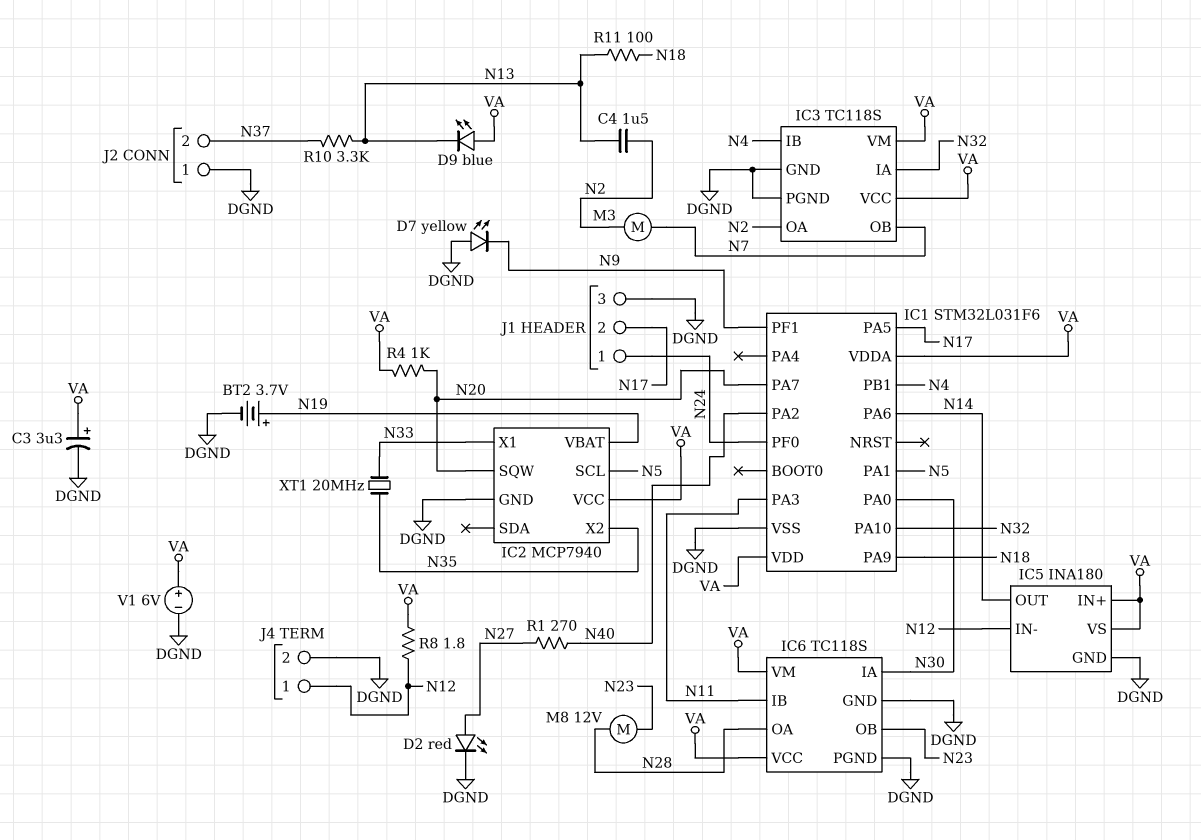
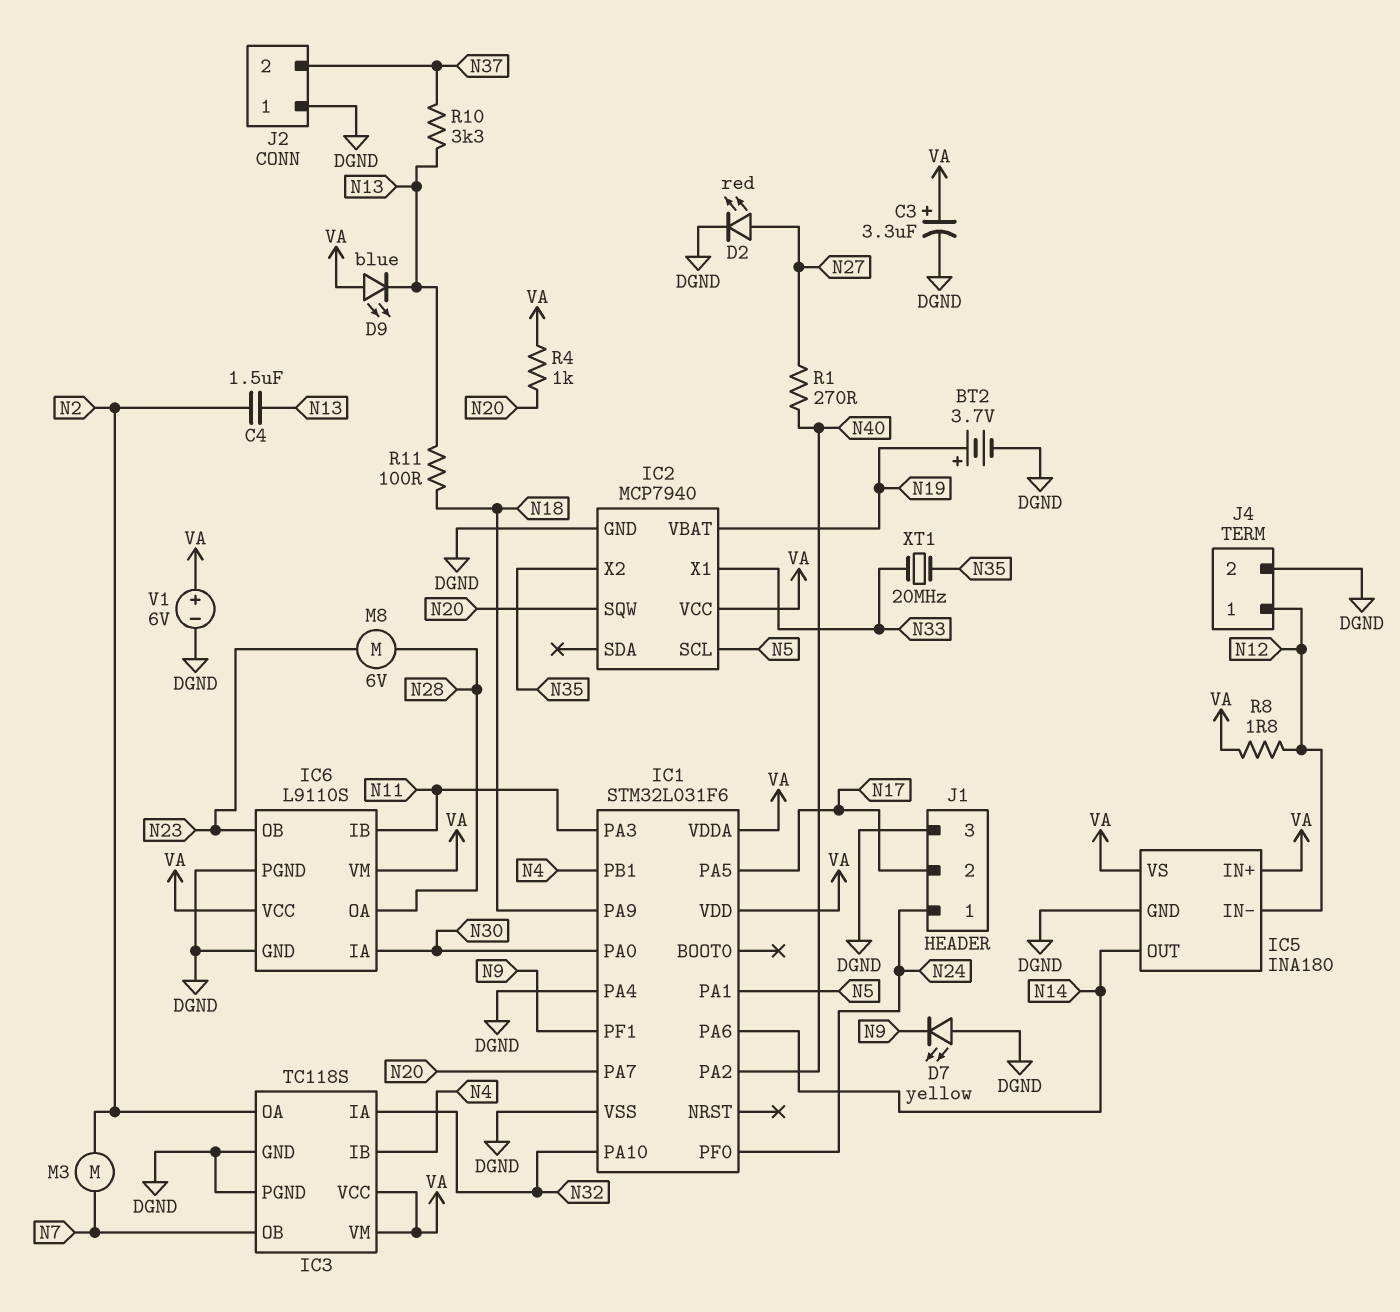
IC1 pin PA4: none -> DGND
IC6: TC118S -> L9110S
M8: motor 12V (N23, N28) -> motor 6V (N23, N28)

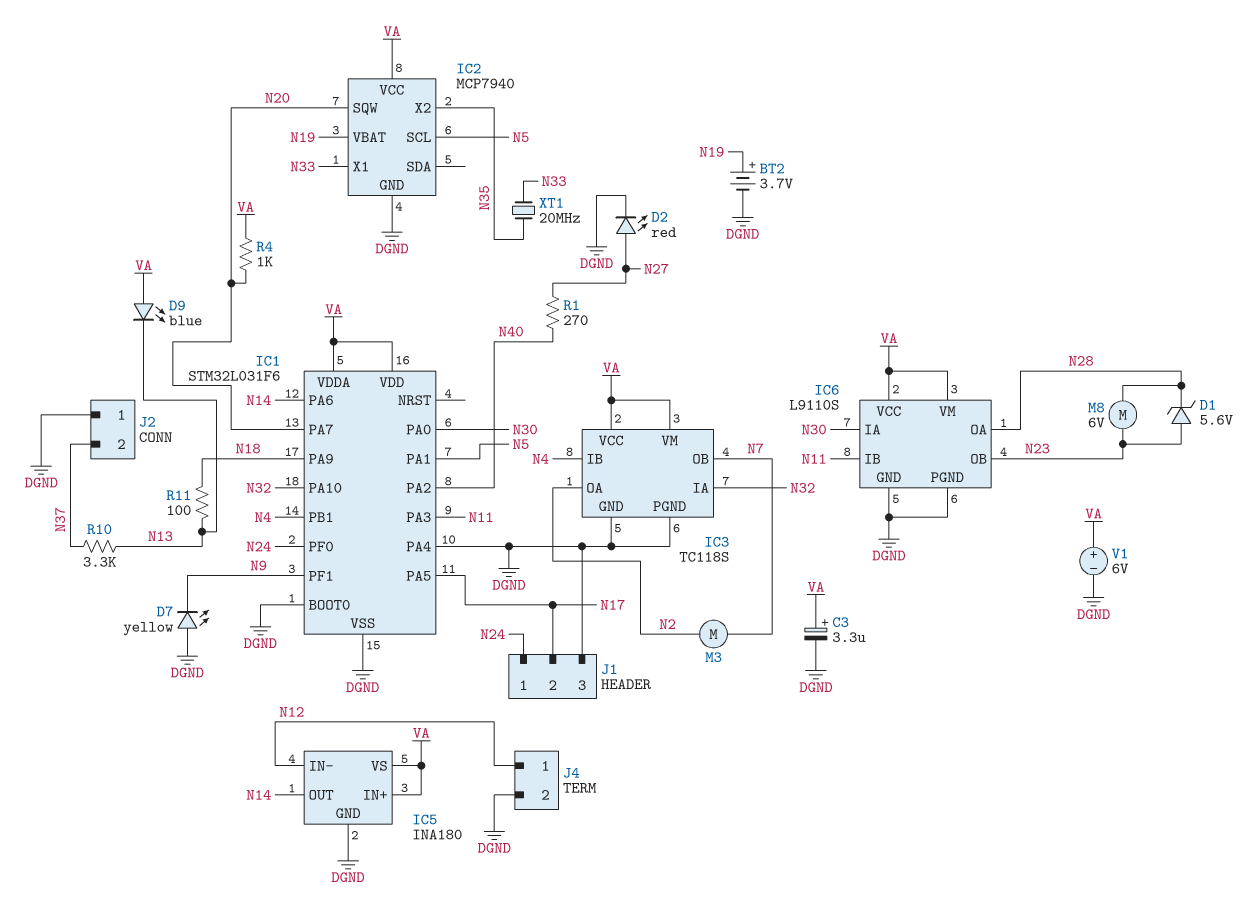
C4: 1.5uF (N2, N13) -> none
D1: none -> zener 5.6V (A N23, K N28)
IC1 pin BOOT0: none -> DGND
R8: 1.8 (N12, VA) -> none

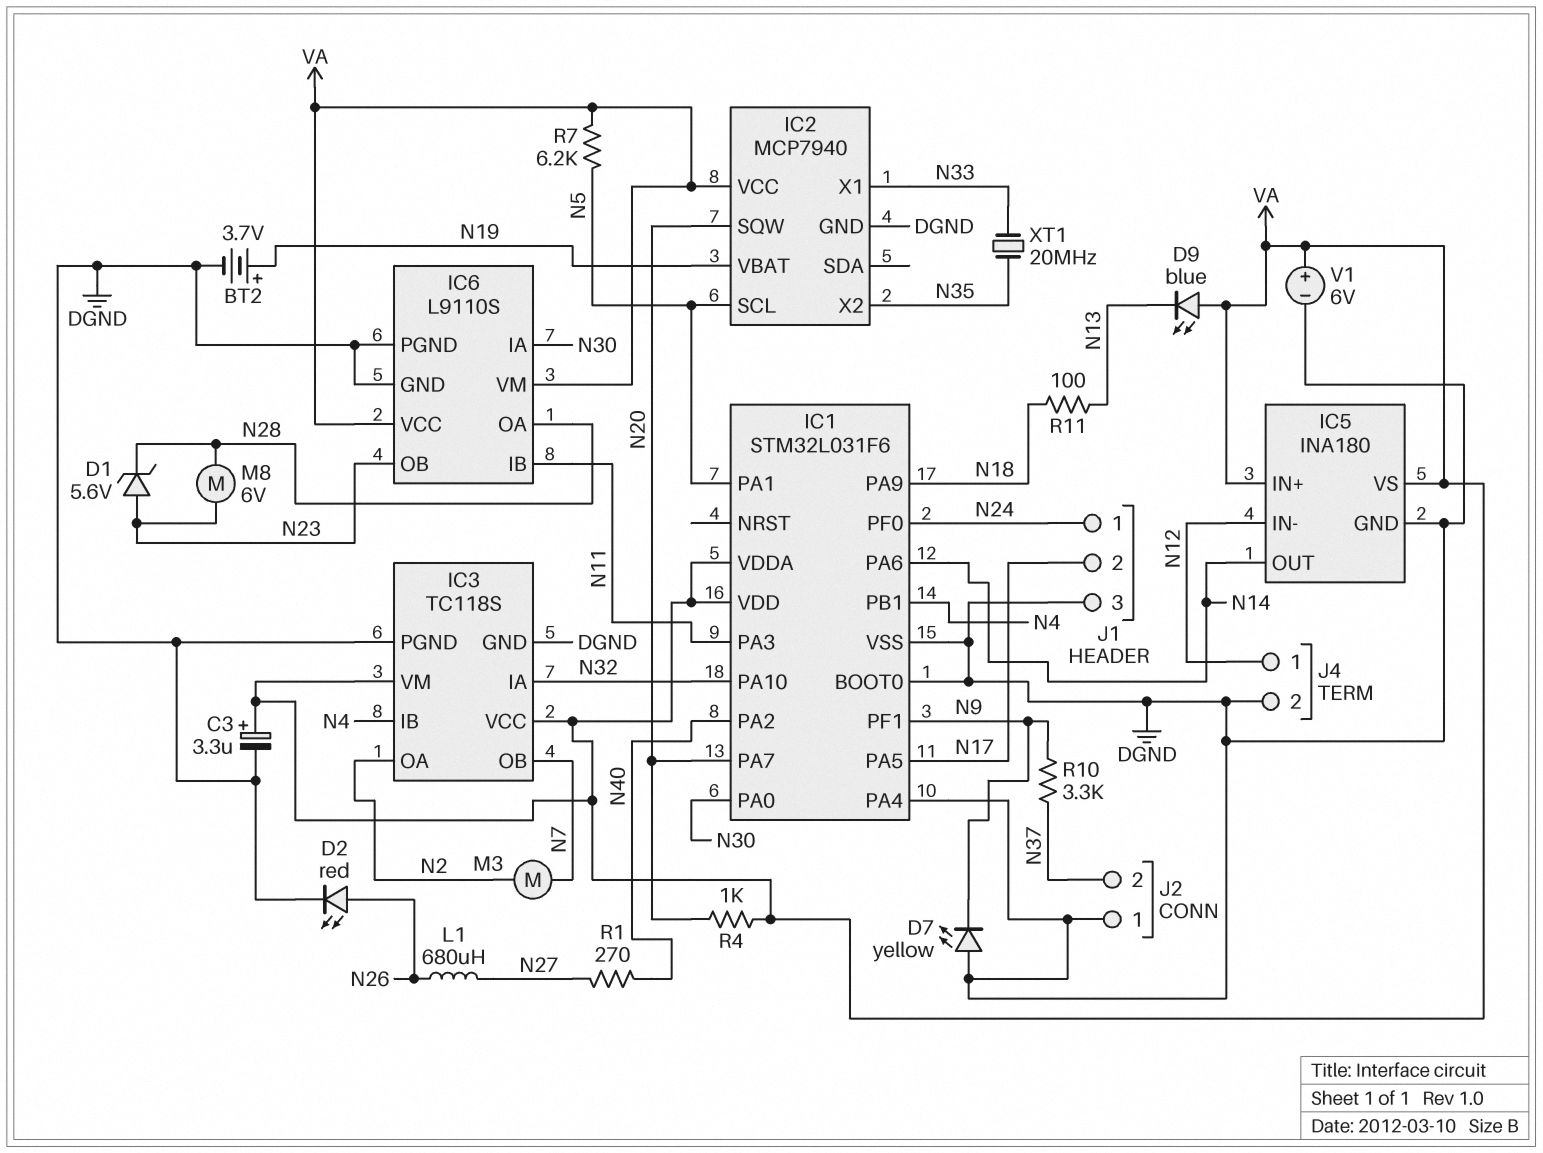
D2: LED red (A N27, K DGND) -> LED red (A N26, K DGND)
L1: none -> 680uH (N26, N27)
R7: none -> 6.2k (N5, VA)
R10: 3.3k (N13, N37) -> 3.3k (N9, N37)

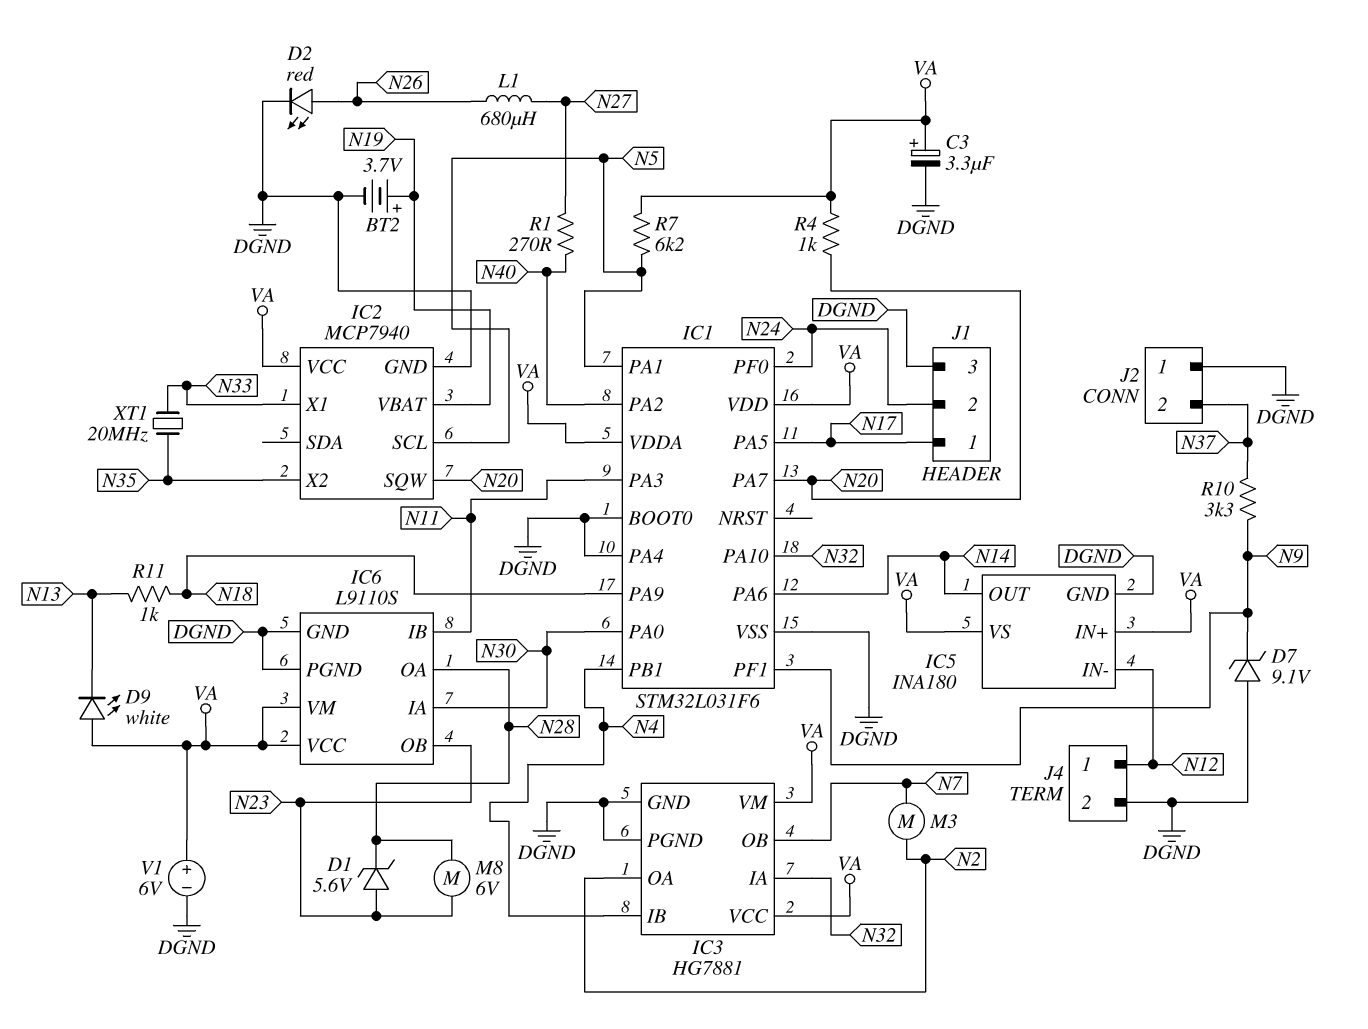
D7: LED yellow (A DGND, K N9) -> zener 9.1V (A DGND, K N9)
D9: LED blue (A VA, K N13) -> LED white (A VA, K N13)
IC3: TC118S -> HG7881
J1 pin 1: N24 -> N17
J1 pin 2: N17 -> N24
R11: 100 (N13, N18) -> 1k (N13, N18)

